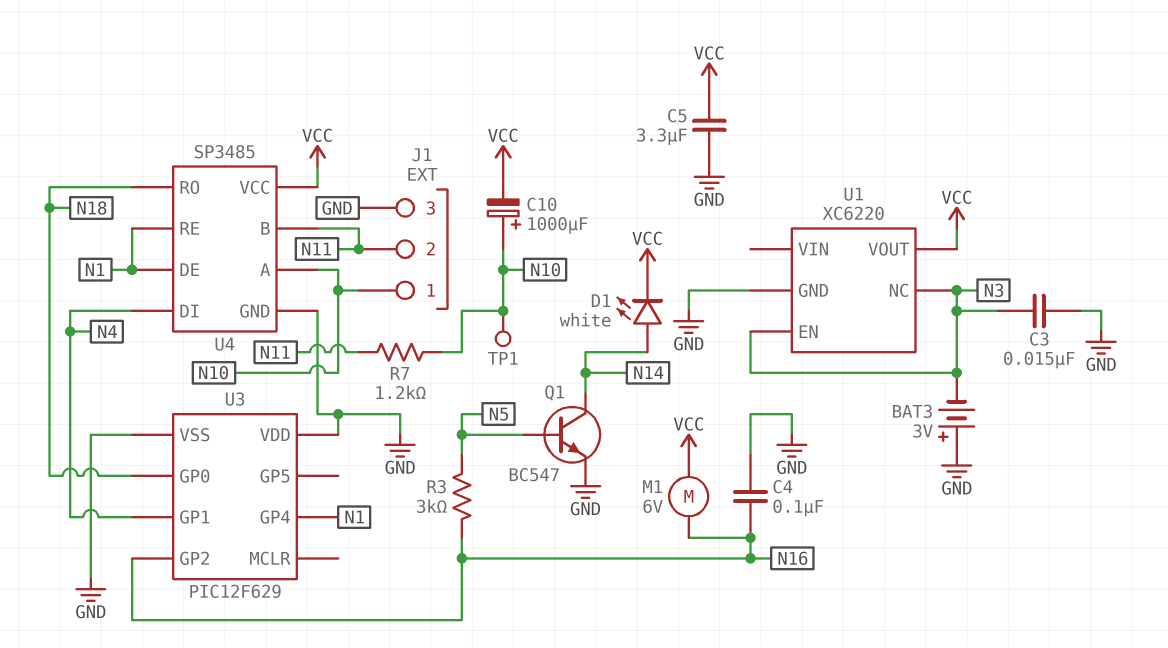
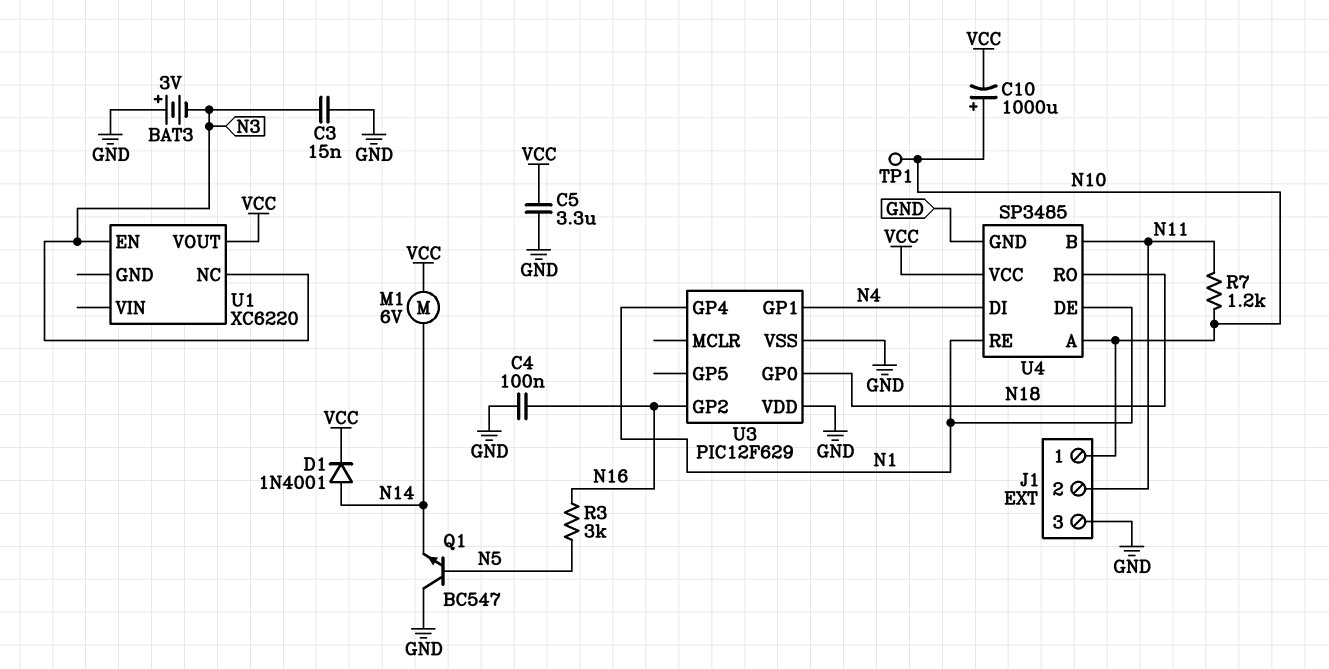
D1: LED white (A N14, K VCC) -> diode 1N4001 (A N14, K VCC)
M1: motor 6V (N16, VCC) -> motor 6V (N14, VCC)
Q1: NPN BC547 (B N5, C N14, E GND) -> NPN BC547 (B N5, C GND, E N14)
U1 pin GND: GND -> none

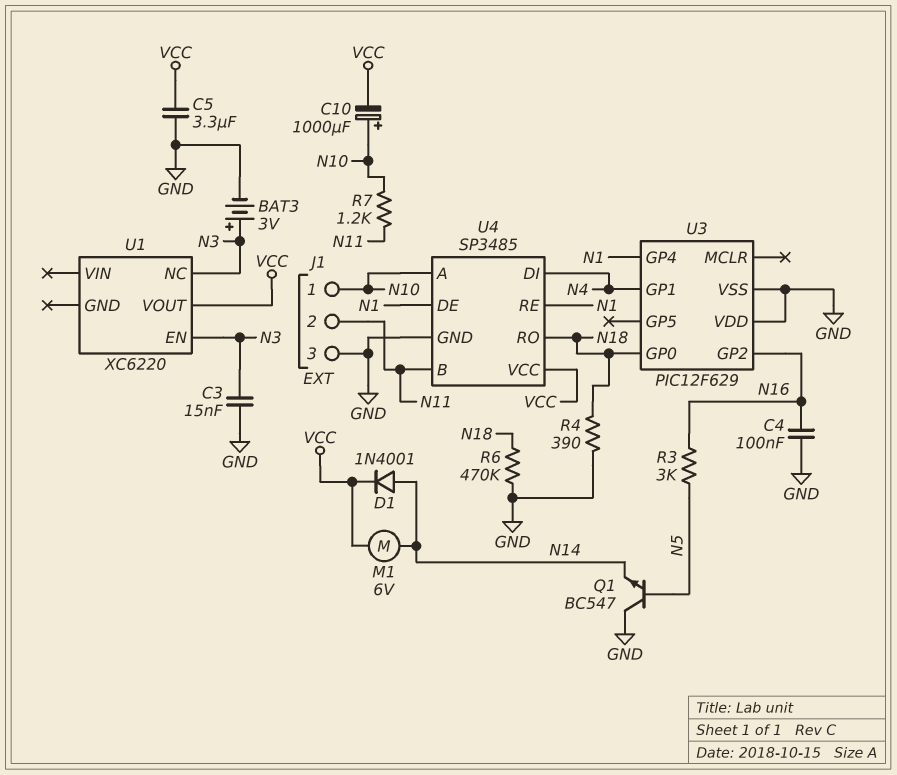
BAT3: 3V (plus GND, minus N3) -> 3V (plus N3, minus GND)
R4: none -> 390 (GND, N18)
R6: none -> 470k (GND, N18)
TP1: test point (N10) -> none

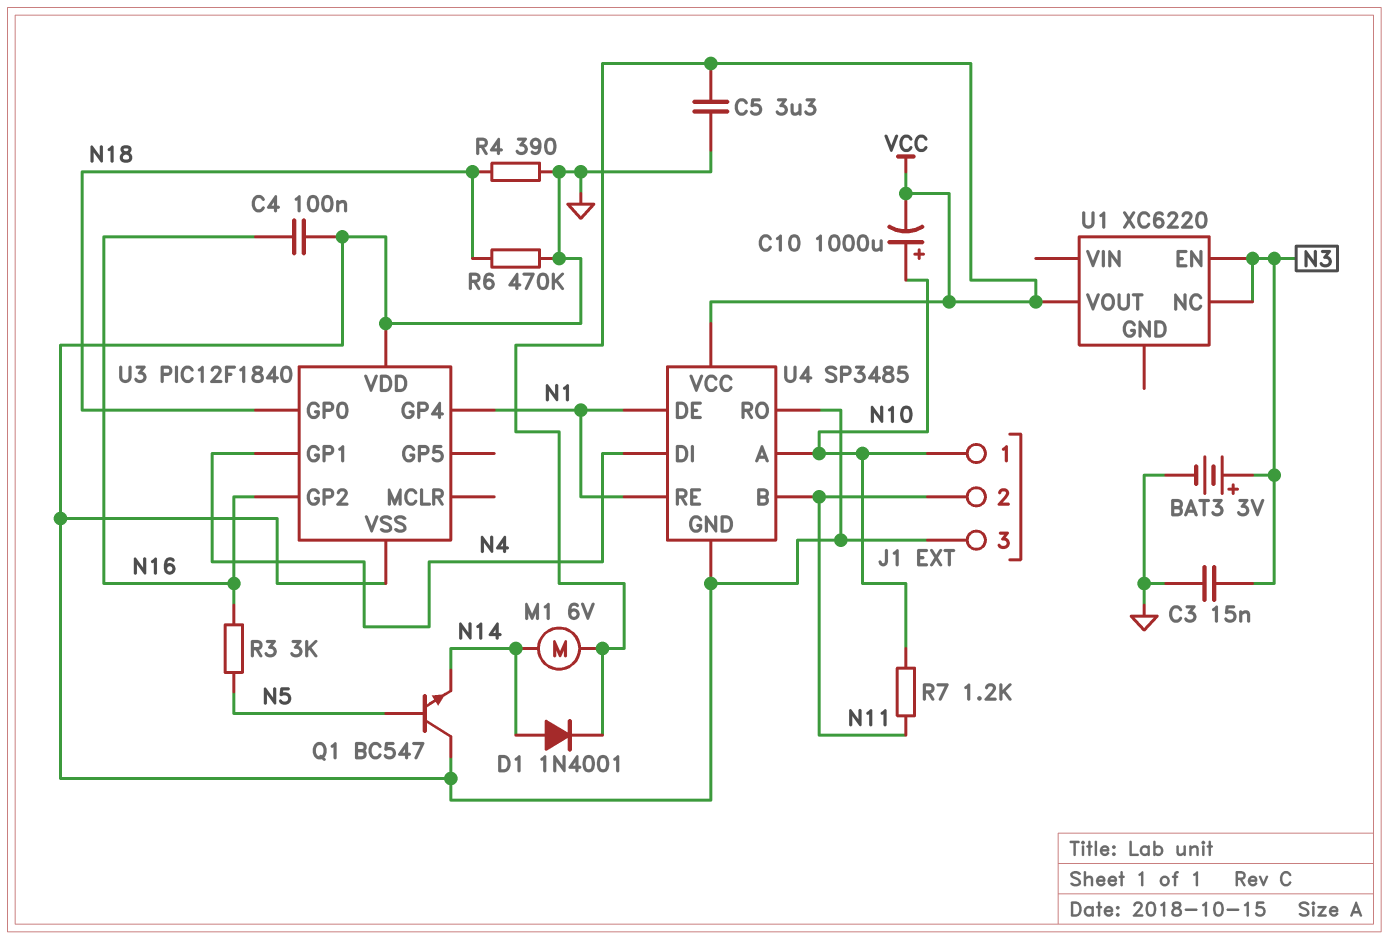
U3: PIC12F629 -> PIC12F1840
U4 pin RO: N18 -> GND

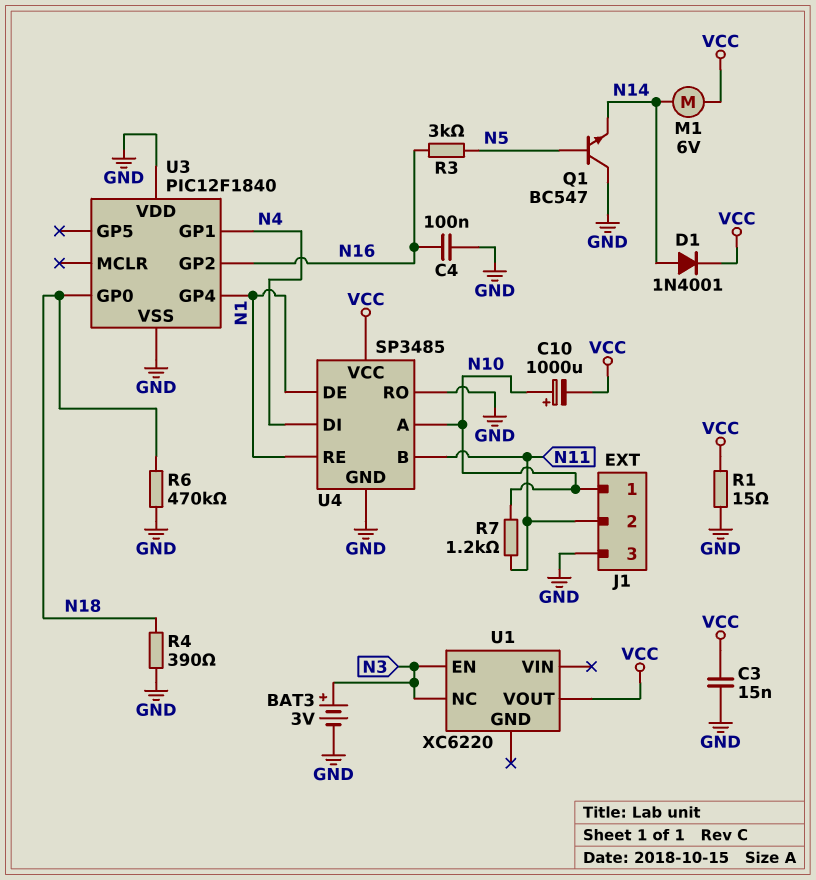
C3: 15nF (GND, N3) -> 15nF (GND, VCC)
C5: 3.3uF (GND, VCC) -> none
R1: none -> 15 (GND, VCC)

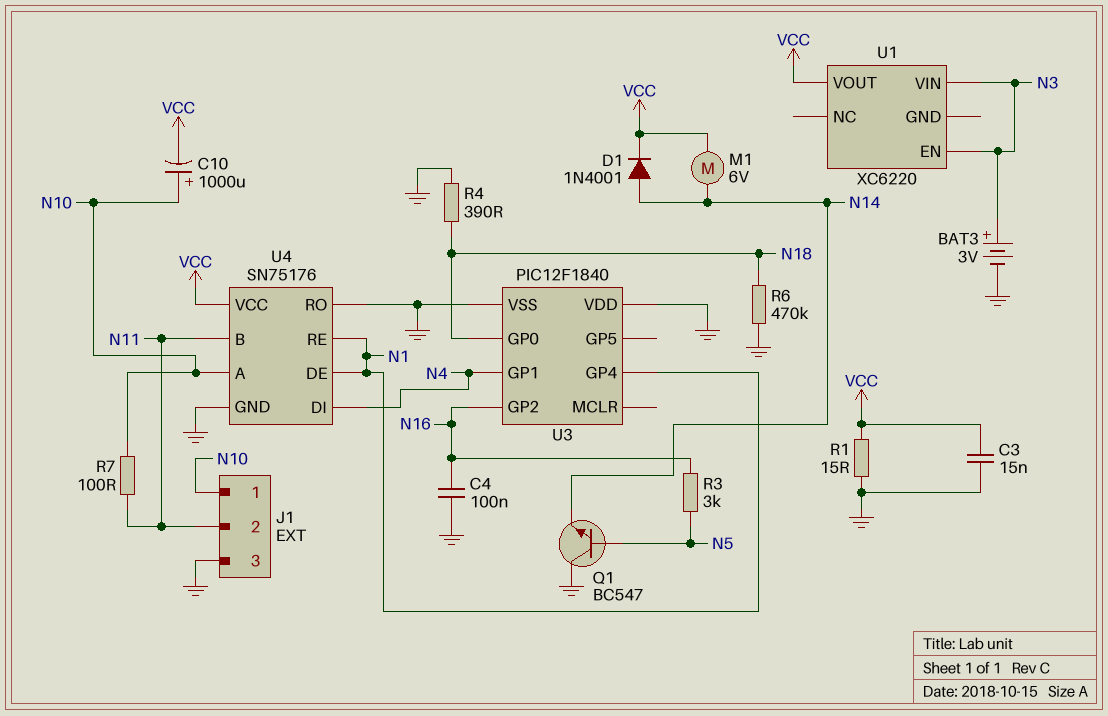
R7: 1.2k (N10, N11) -> 100 (N10, N11)
U1 pin NC: N3 -> none
U1 pin VIN: none -> N3
U4: SP3485 -> SN75176

